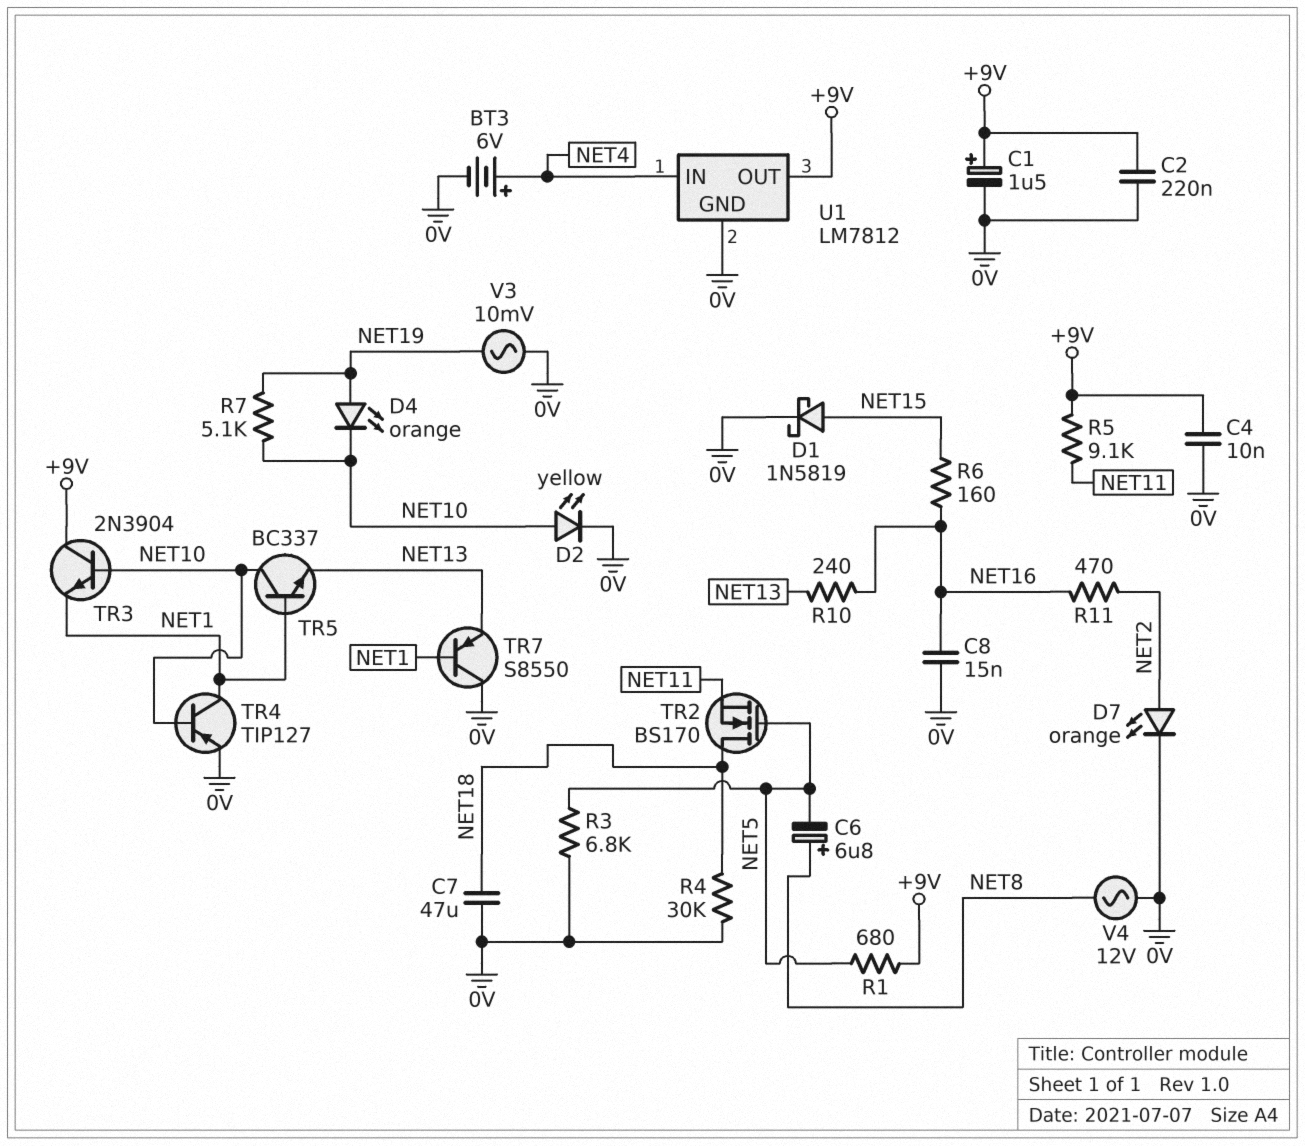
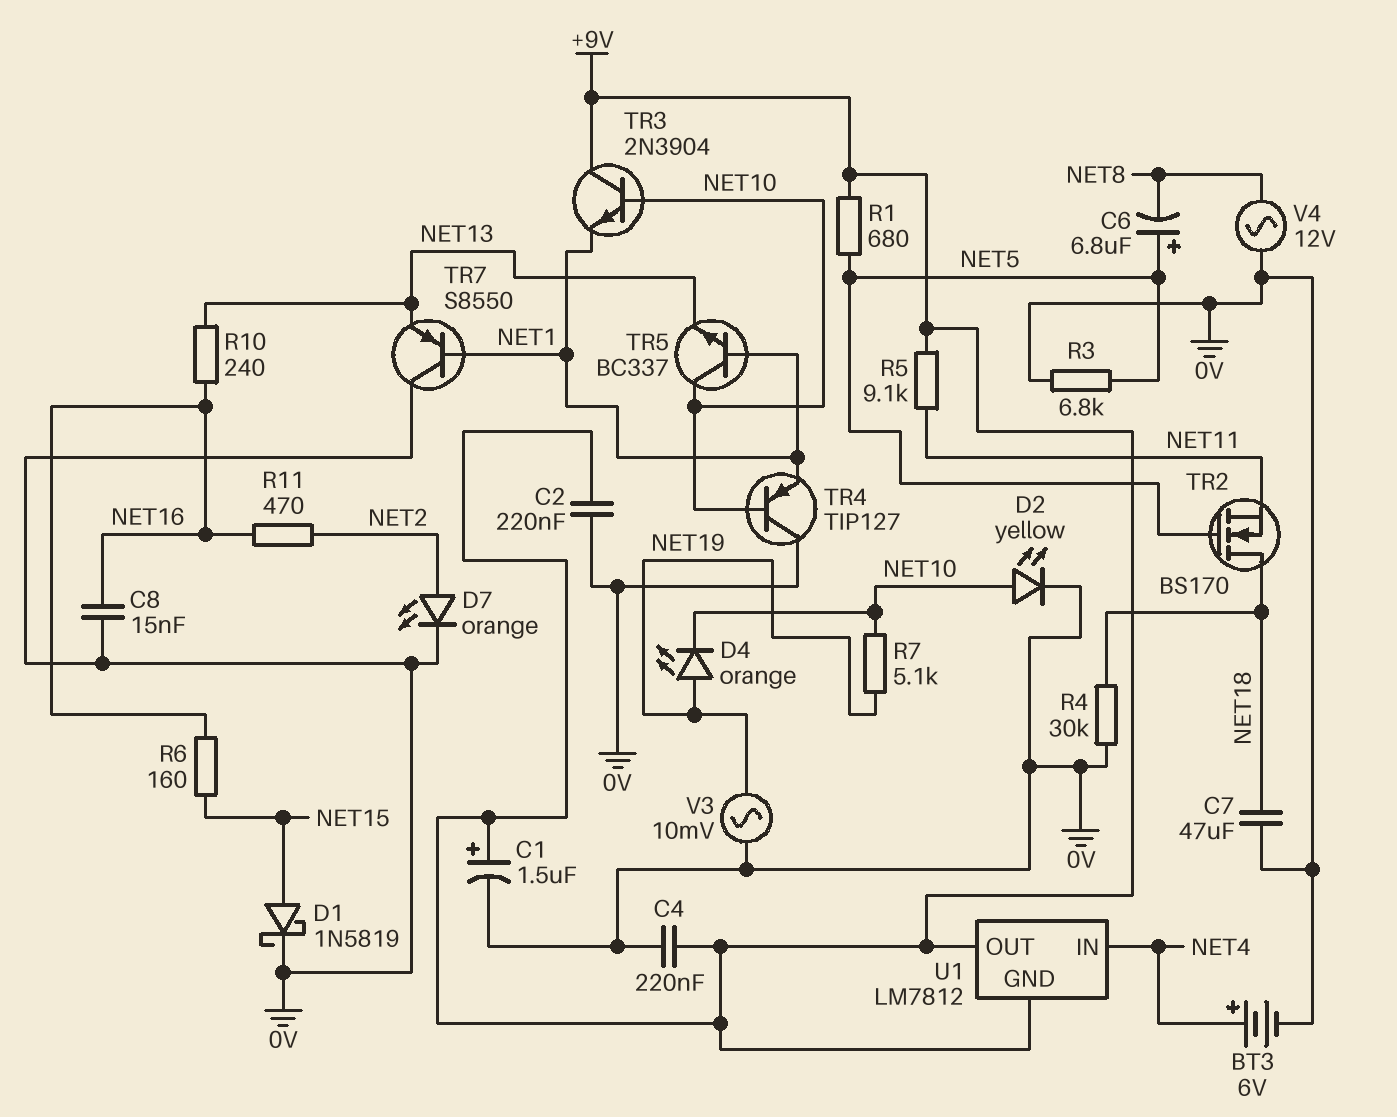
C4: 10nF (+9V, 0V) -> 220nF (+9V, 0V)
C6: 6.8uF (plus NET8, minus NET5) -> 6.8uF (plus NET5, minus NET8)
TR4: PNP TIP127 (B NET10, C NET1, E 0V) -> PNP TIP127 (B NET10, C 0V, E NET1)
U1 pin GND: 0V -> +9V

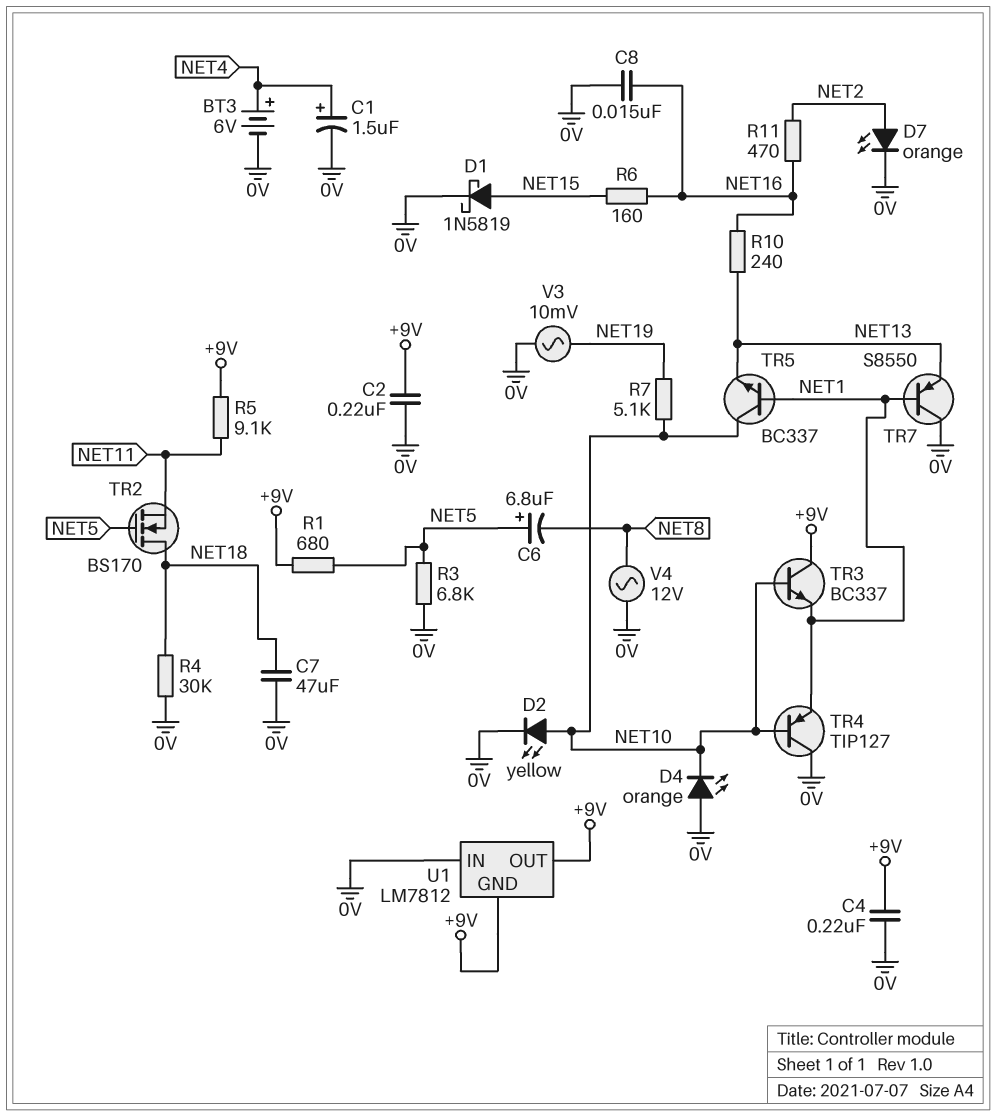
C1: 1.5uF (plus +9V, minus 0V) -> 1.5uF (plus NET4, minus 0V)
D4: LED orange (A NET19, K NET10) -> LED orange (A 0V, K NET10)
TR3: NPN 2N3904 (B NET10, C +9V, E NET1) -> NPN BC337 (B NET10, C +9V, E NET1)
U1 pin IN: NET4 -> 0V

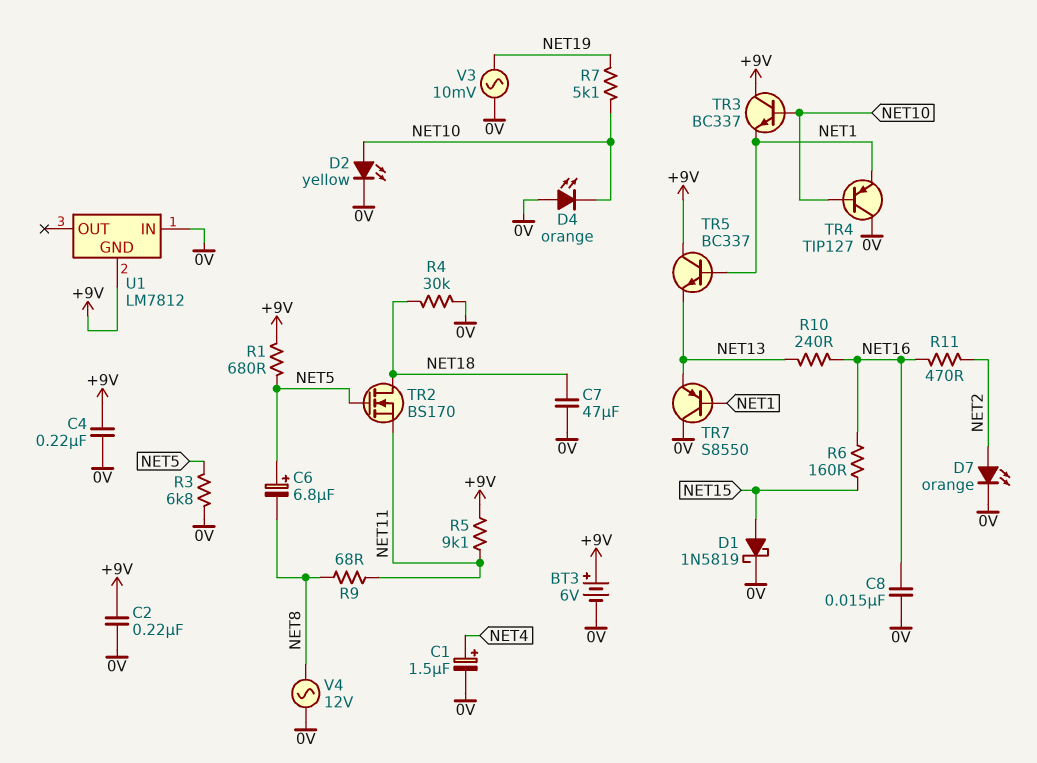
BT3: 6V (plus NET4, minus 0V) -> 6V (plus +9V, minus 0V)
R9: none -> 68 (NET8, NET11)
TR5: NPN BC337 (B NET1, C NET10, E NET13) -> NPN BC337 (B NET1, C +9V, E NET13)
U1 pin OUT: +9V -> none

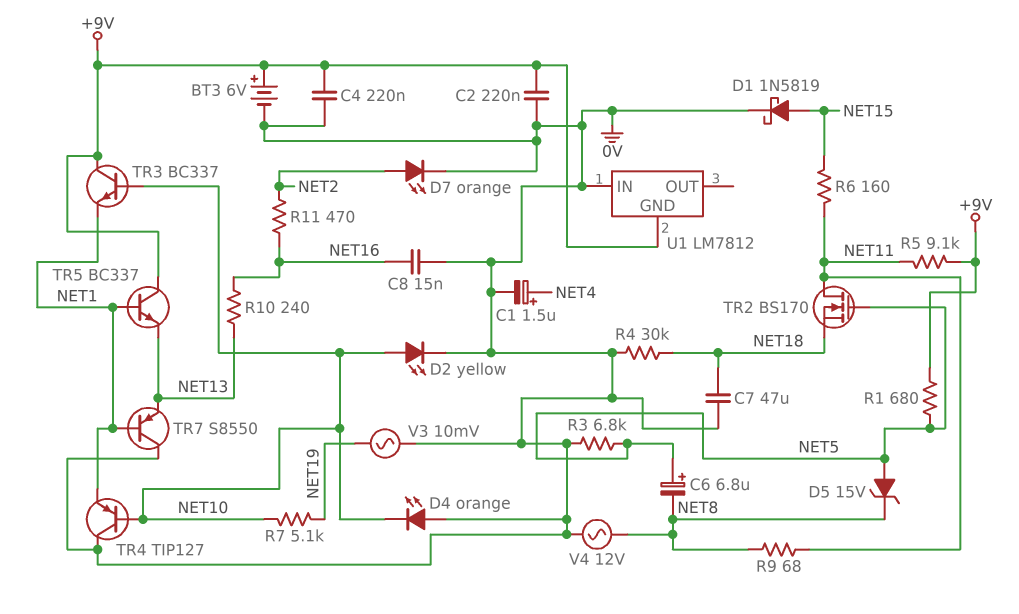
D5: none -> zener 15V (A NET5, K NET8)
R6: 160 (NET15, NET16) -> 160 (NET11, NET15)
TR2: NMOS BS170 (G NET5, D NET18, S NET11) -> NMOS BS170 (G NET5, D NET11, S NET18)

